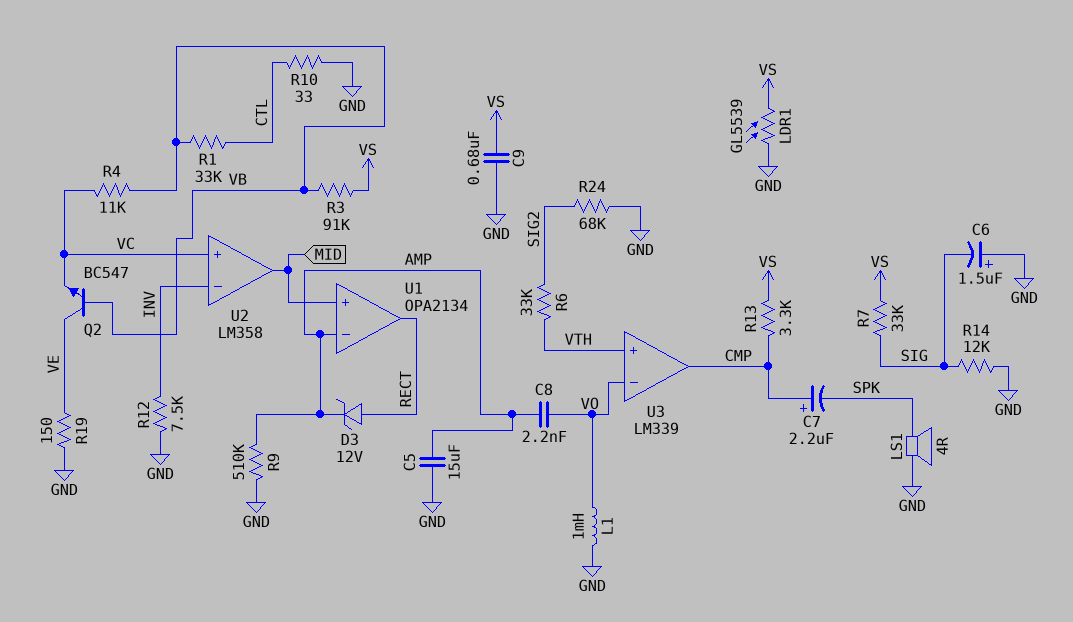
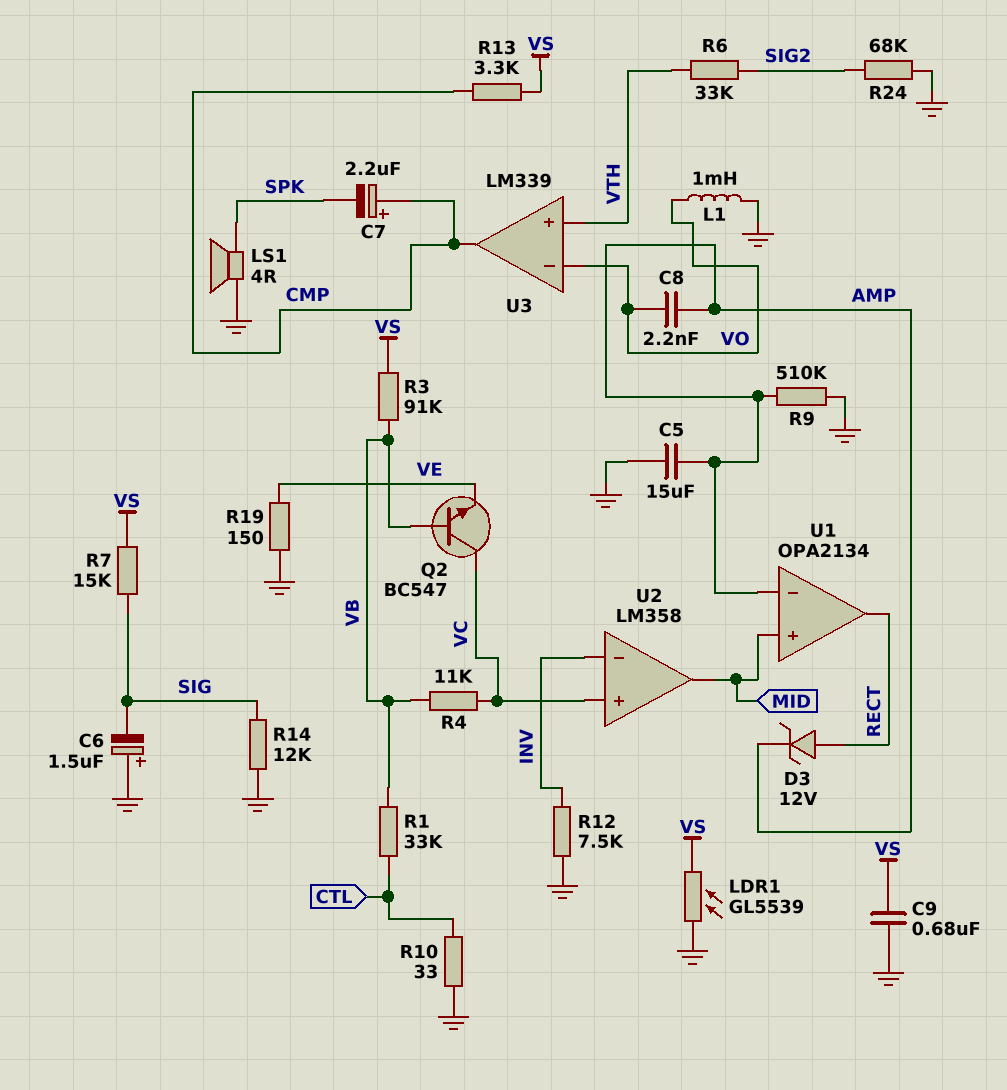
Q2: NPN BC547 (B VB, C VE, E VC) -> NPN BC547 (B VB, C VC, E VE)
R7: 33k (SIG, VS) -> 15k (SIG, VS)

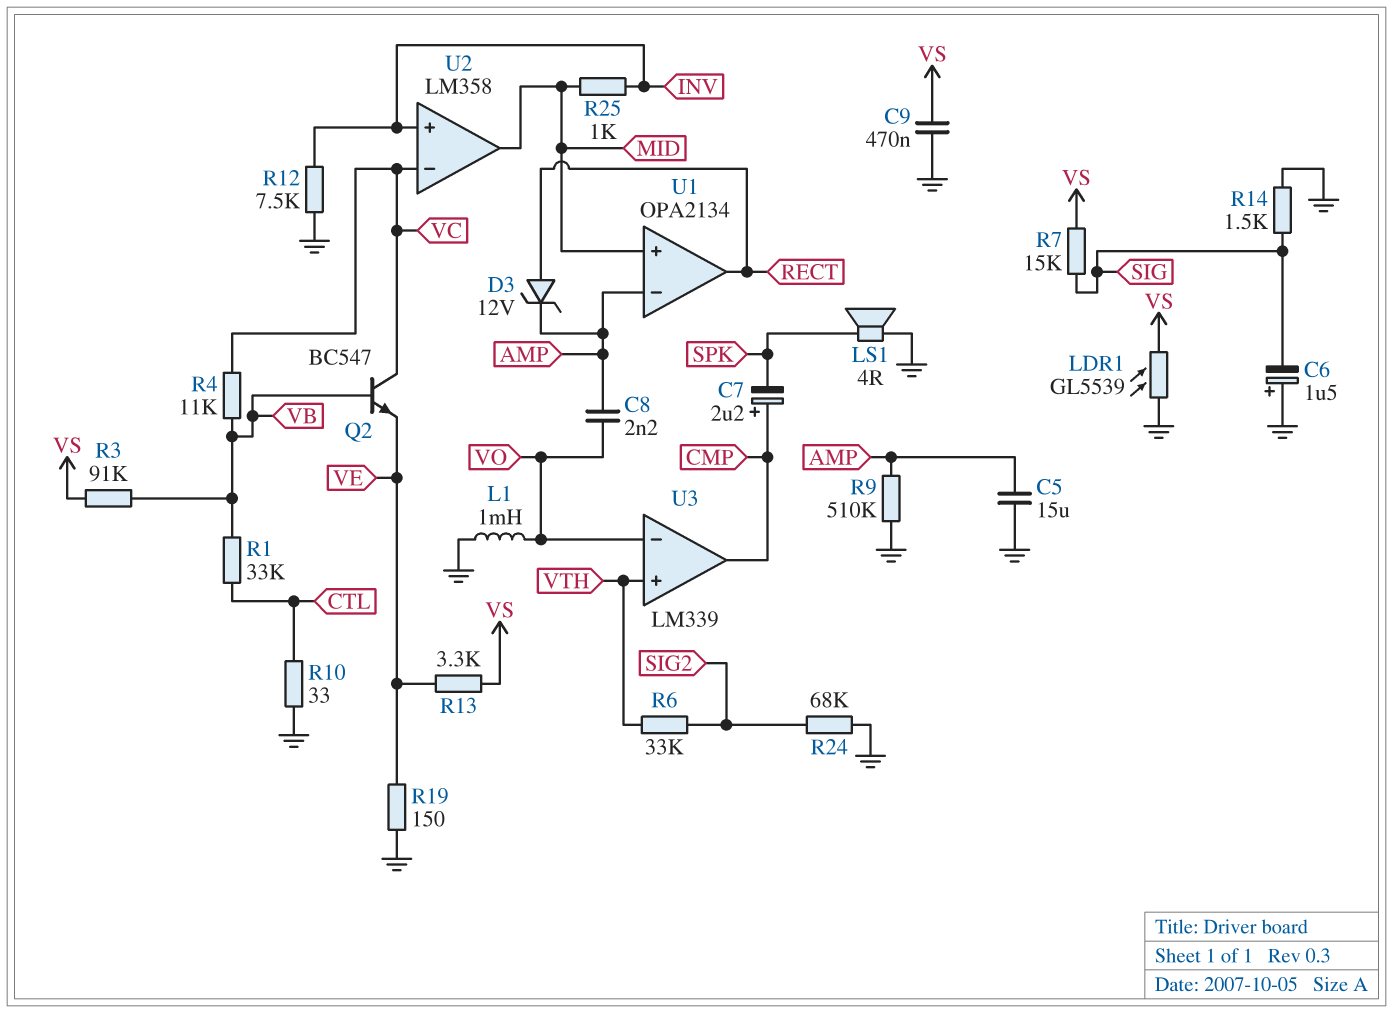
C9: 680nF (GND, VS) -> 470nF (GND, VS)
R13: 3.3k (CMP, VS) -> 3.3k (VE, VS)
R14: 12k (GND, SIG) -> 1.5k (GND, SIG)
R25: none -> 1k (INV, MID)
U2 pin in+: VC -> INV
U2 pin in-: INV -> VC

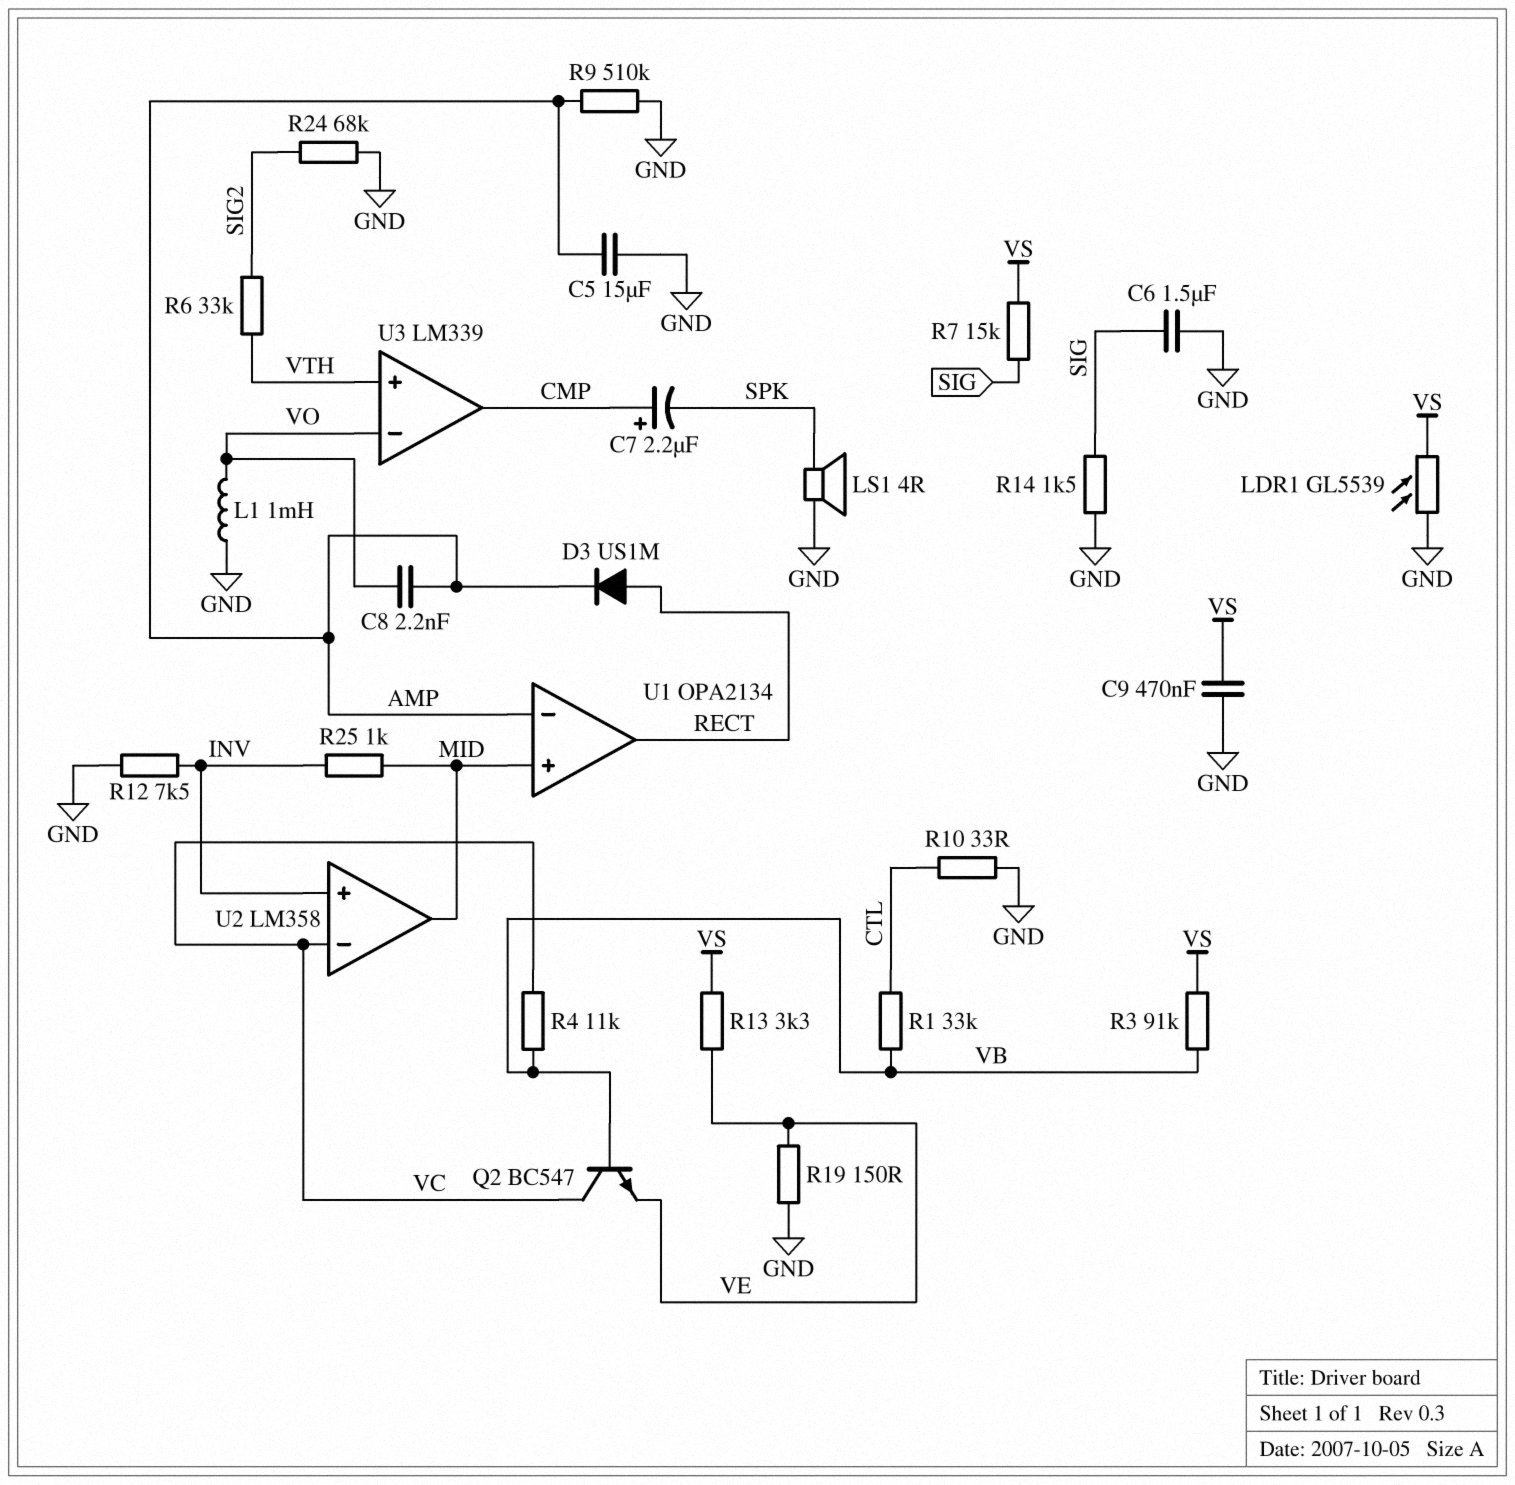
C6: 1.5uF (plus GND, minus SIG) -> 1.5uF (GND, SIG)
D3: zener 12V (A RECT, K AMP) -> diode US1M (A RECT, K AMP)

